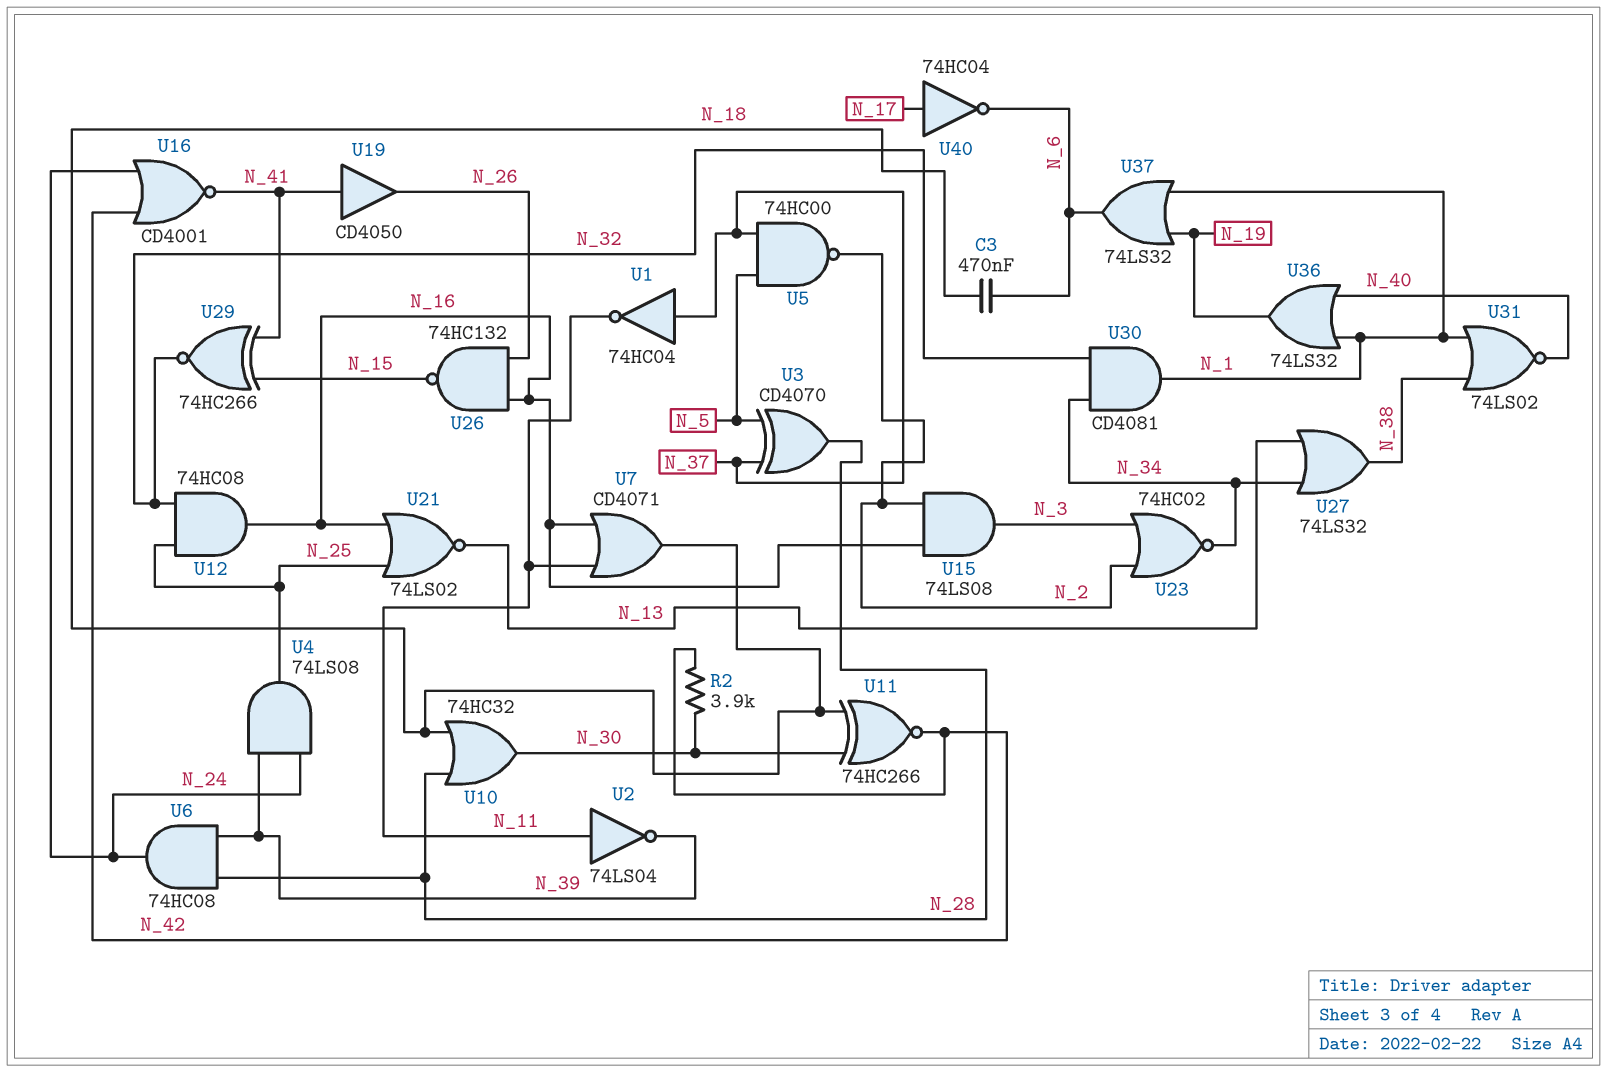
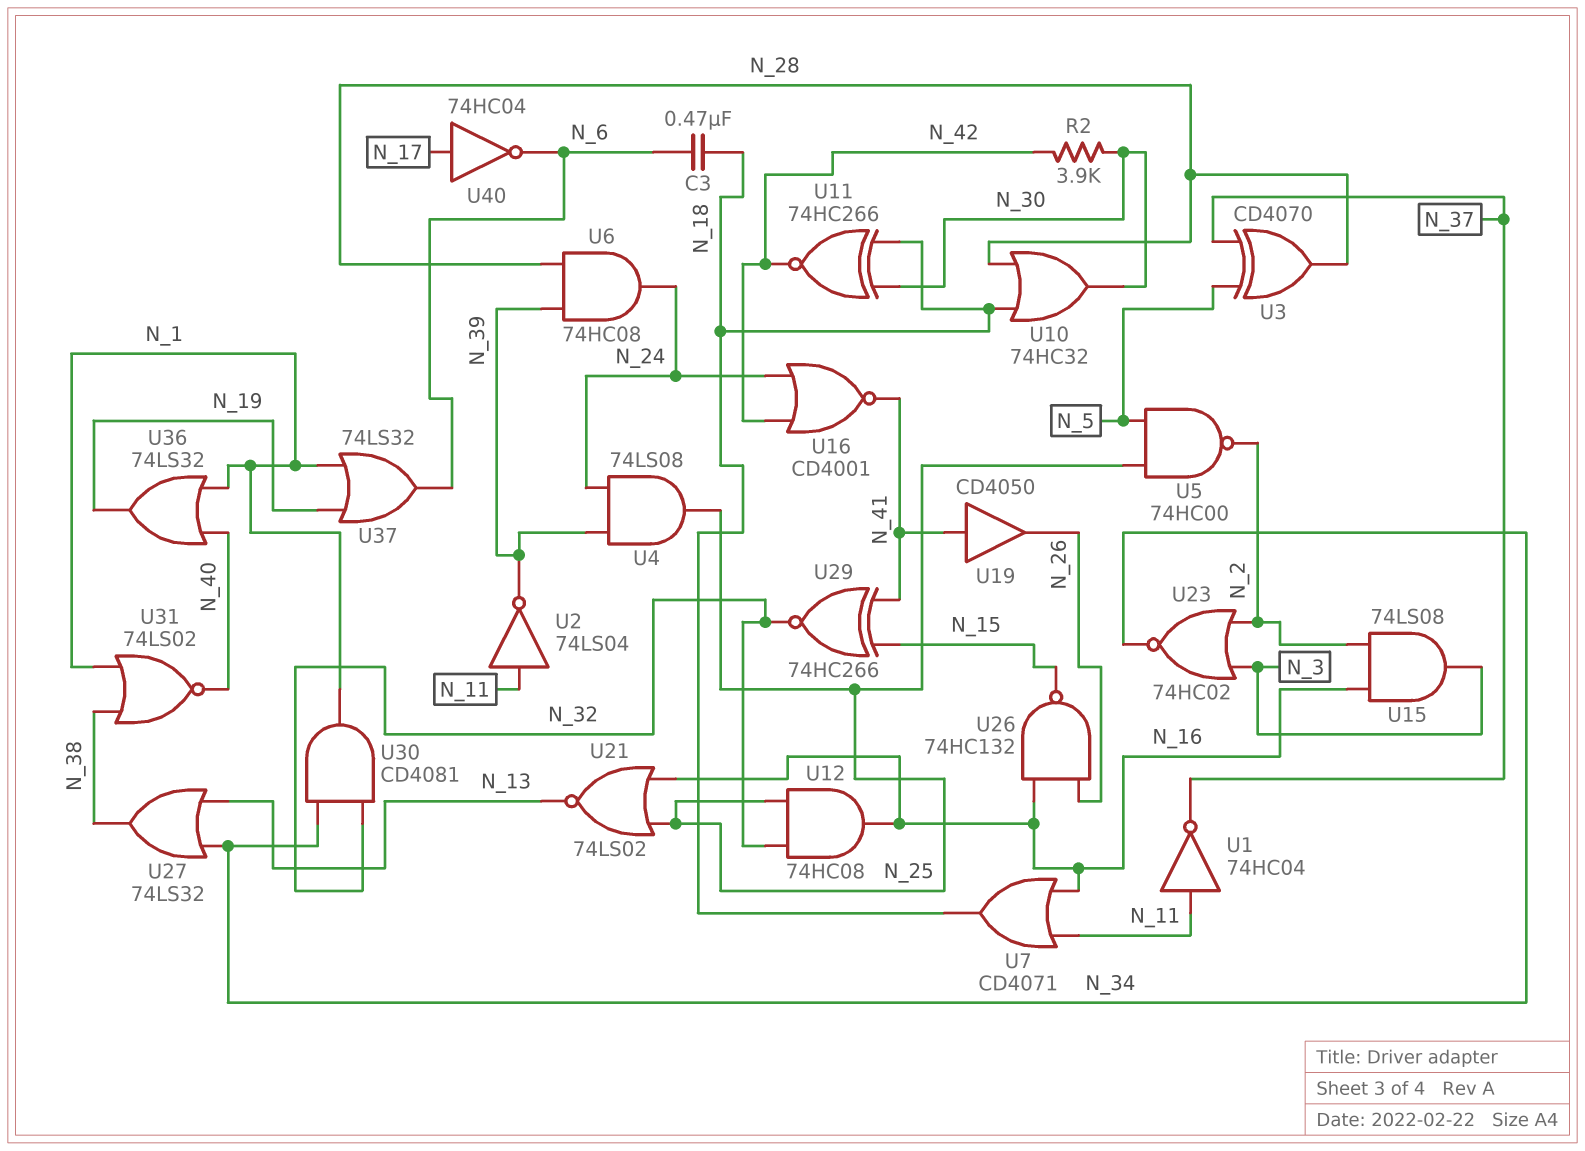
U1: NOT 74HC04 (in N_37, out N_11) -> NOT 74HC04 (in N_11, out N_37)
U5: NAND 74HC00 (in N_5, in N_37, out N_2) -> NAND 74HC00 (in N_5, in N_25, out N_2)

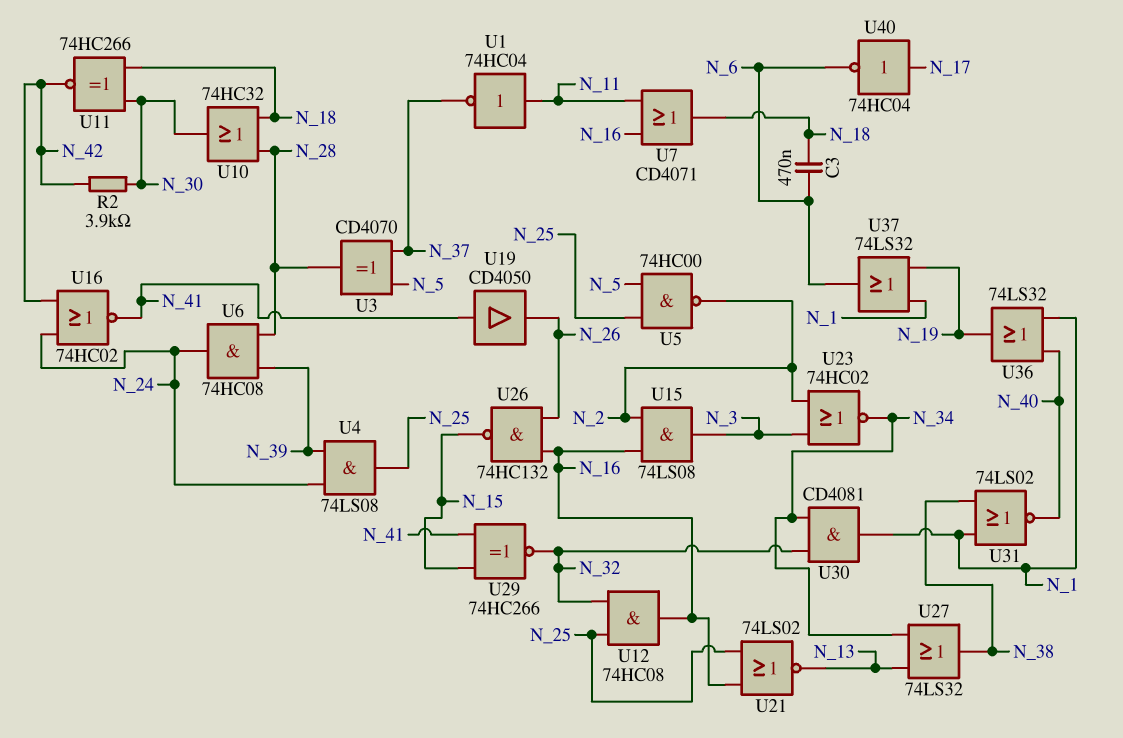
U2: NOT 74LS04 (in N_11, out N_39) -> none
U16: NOR CD4001 (in N_24, in N_42, out N_41) -> NOR 74HC02 (in N_24, in N_42, out N_41)

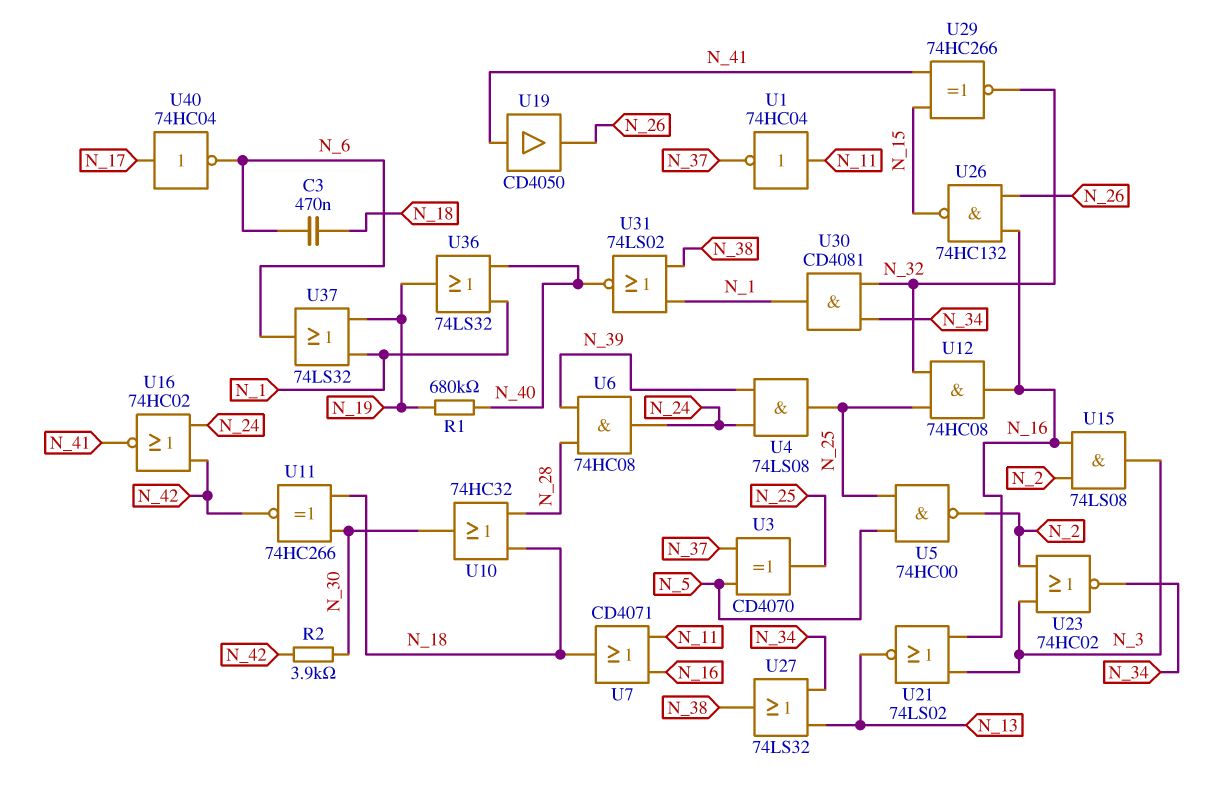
R1: none -> 680k (N_19, N_40)
U3: XOR CD4070 (in N_5, in N_37, out N_28) -> XOR CD4070 (in N_5, in N_37, out N_25)
U21: NOR 74LS02 (in N_16, in N_25, out N_13) -> NOR 74LS02 (in N_3, in N_16, out N_13)

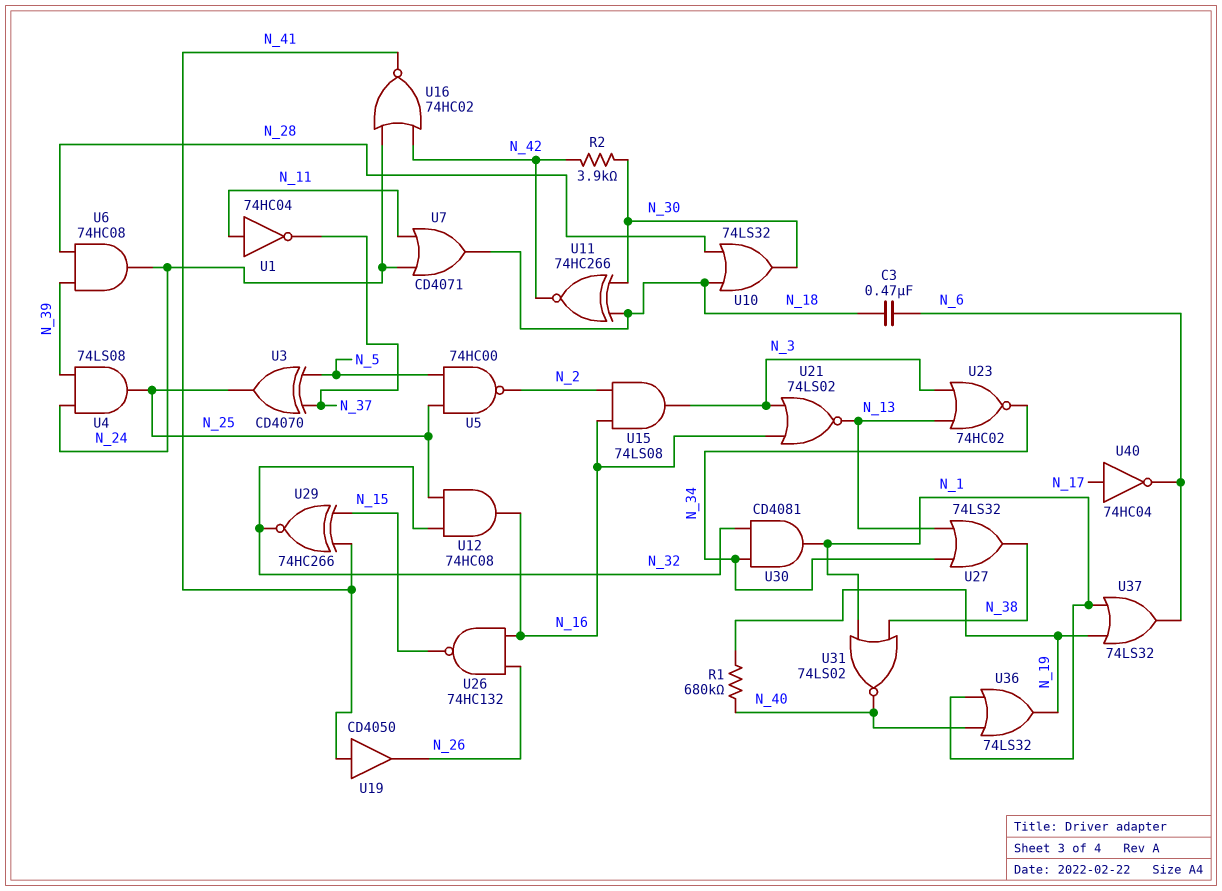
U7: OR CD4071 (in N_11, in N_16, out N_18) -> OR CD4071 (in N_11, in N_24, out N_18)
U10: OR 74HC32 (in N_18, in N_28, out N_30) -> OR 74LS32 (in N_18, in N_28, out N_30)
U23: NOR 74HC02 (in N_2, in N_3, out N_34) -> NOR 74HC02 (in N_3, in N_13, out N_34)

